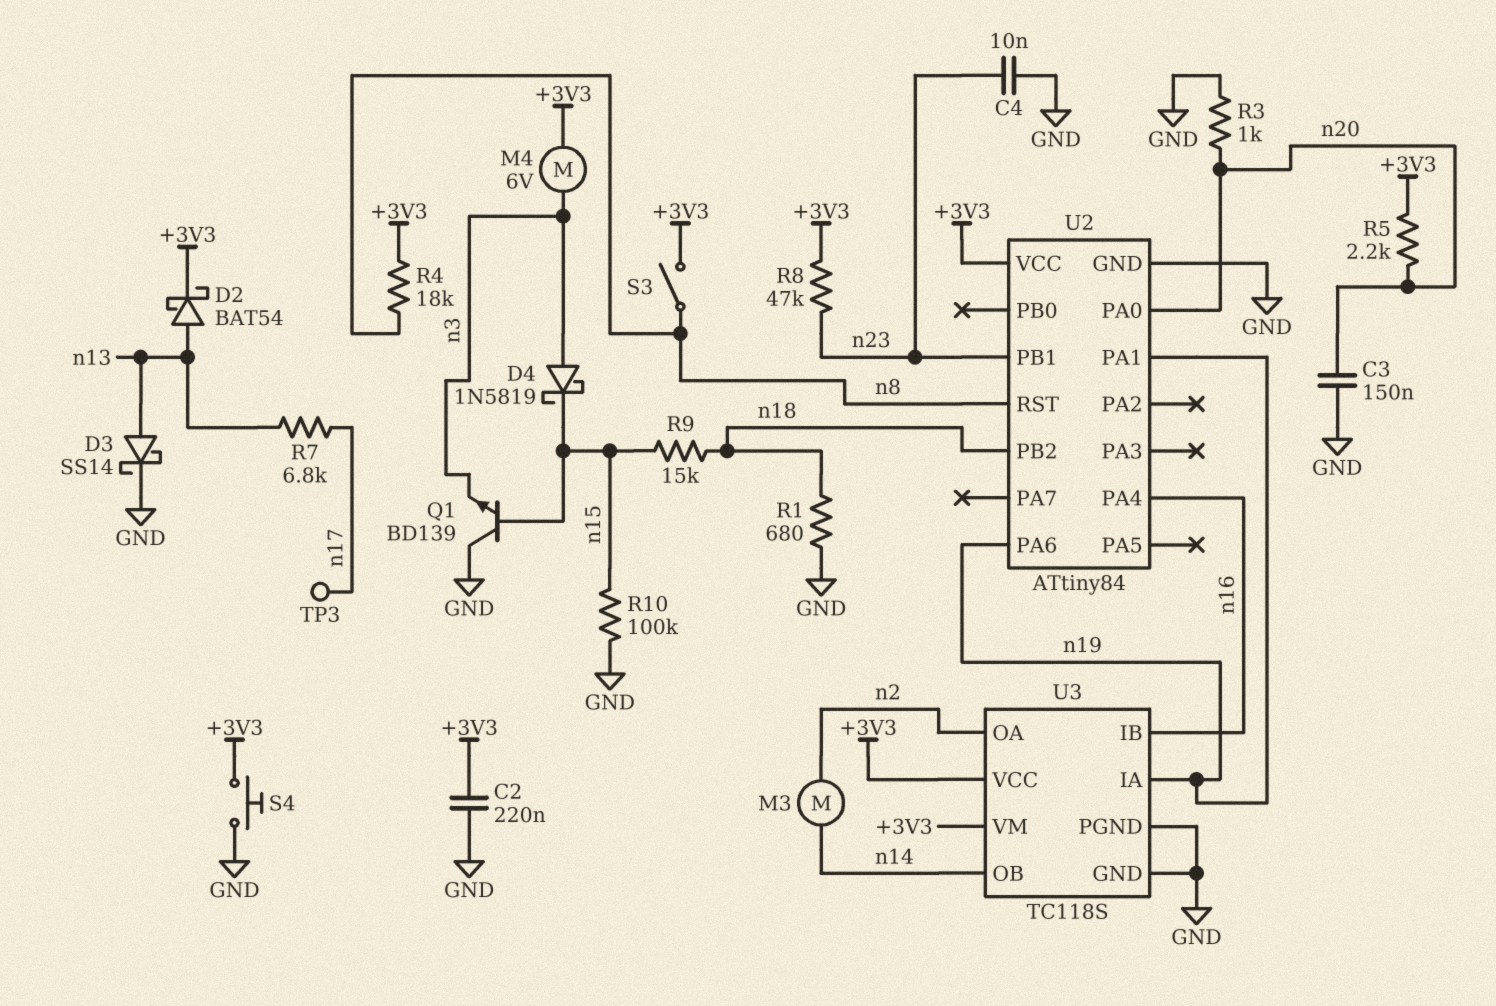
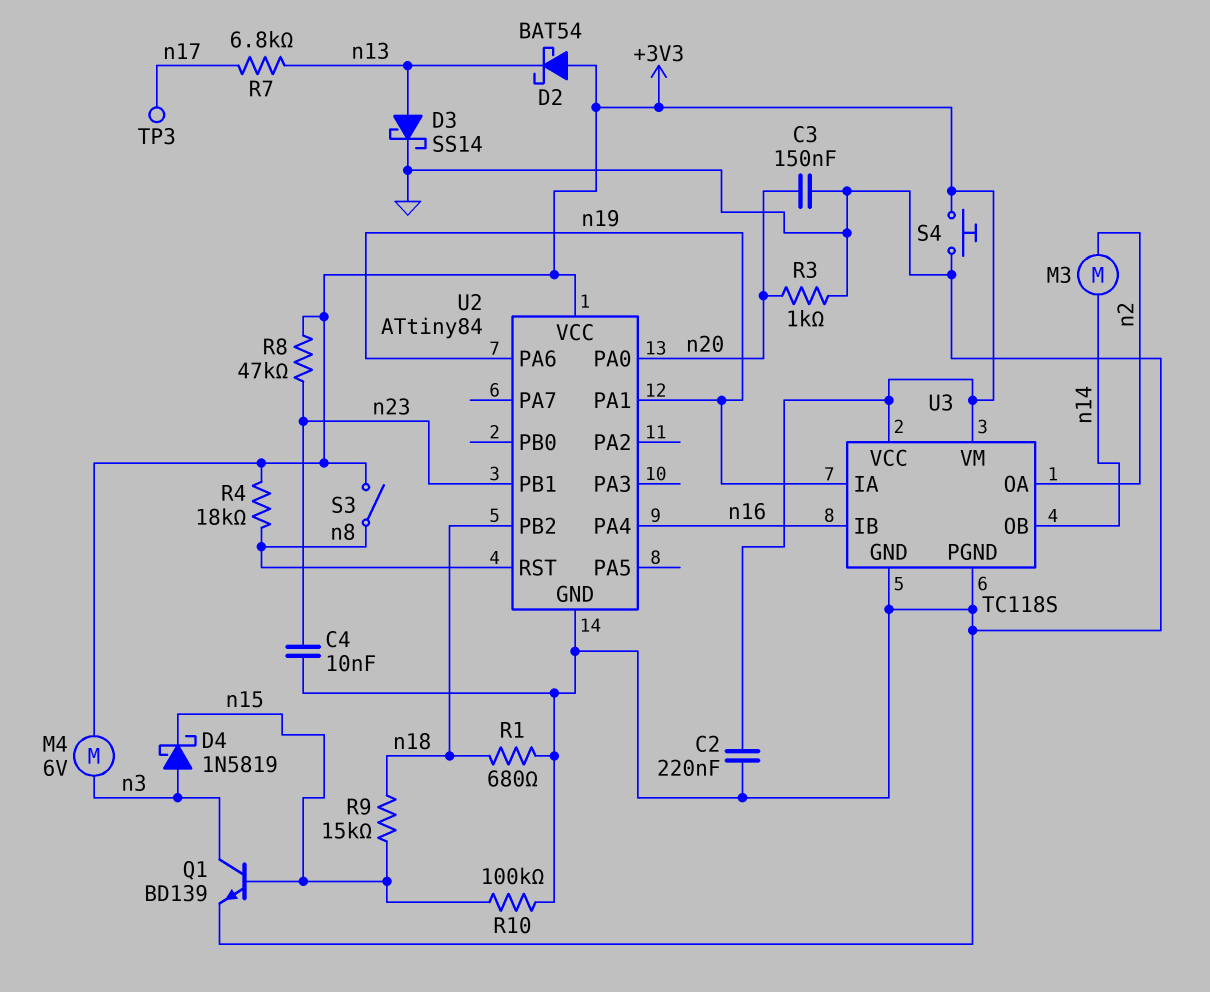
D2: schottky BAT54 (A n13, K +3V3) -> schottky BAT54 (A +3V3, K n13)
Q1: NPN BD139 (B n15, C GND, E n3) -> NPN BD139 (B n15, C n3, E GND)
R5: 2.2k (+3V3, n20) -> none

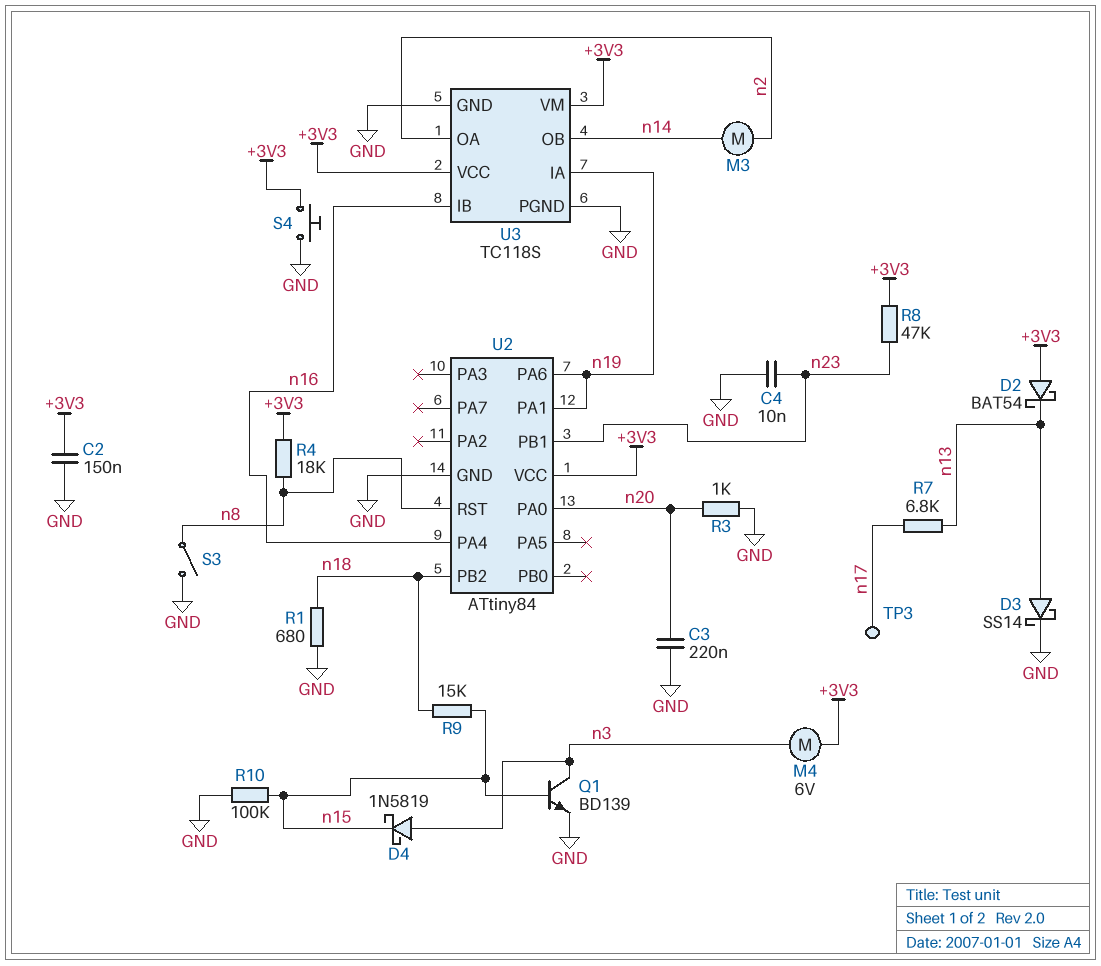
C2: 220nF (+3V3, GND) -> 150nF (+3V3, GND)
C3: 150nF (GND, n20) -> 220nF (GND, n20)
S3: switch (+3V3, n8) -> switch (GND, n8)

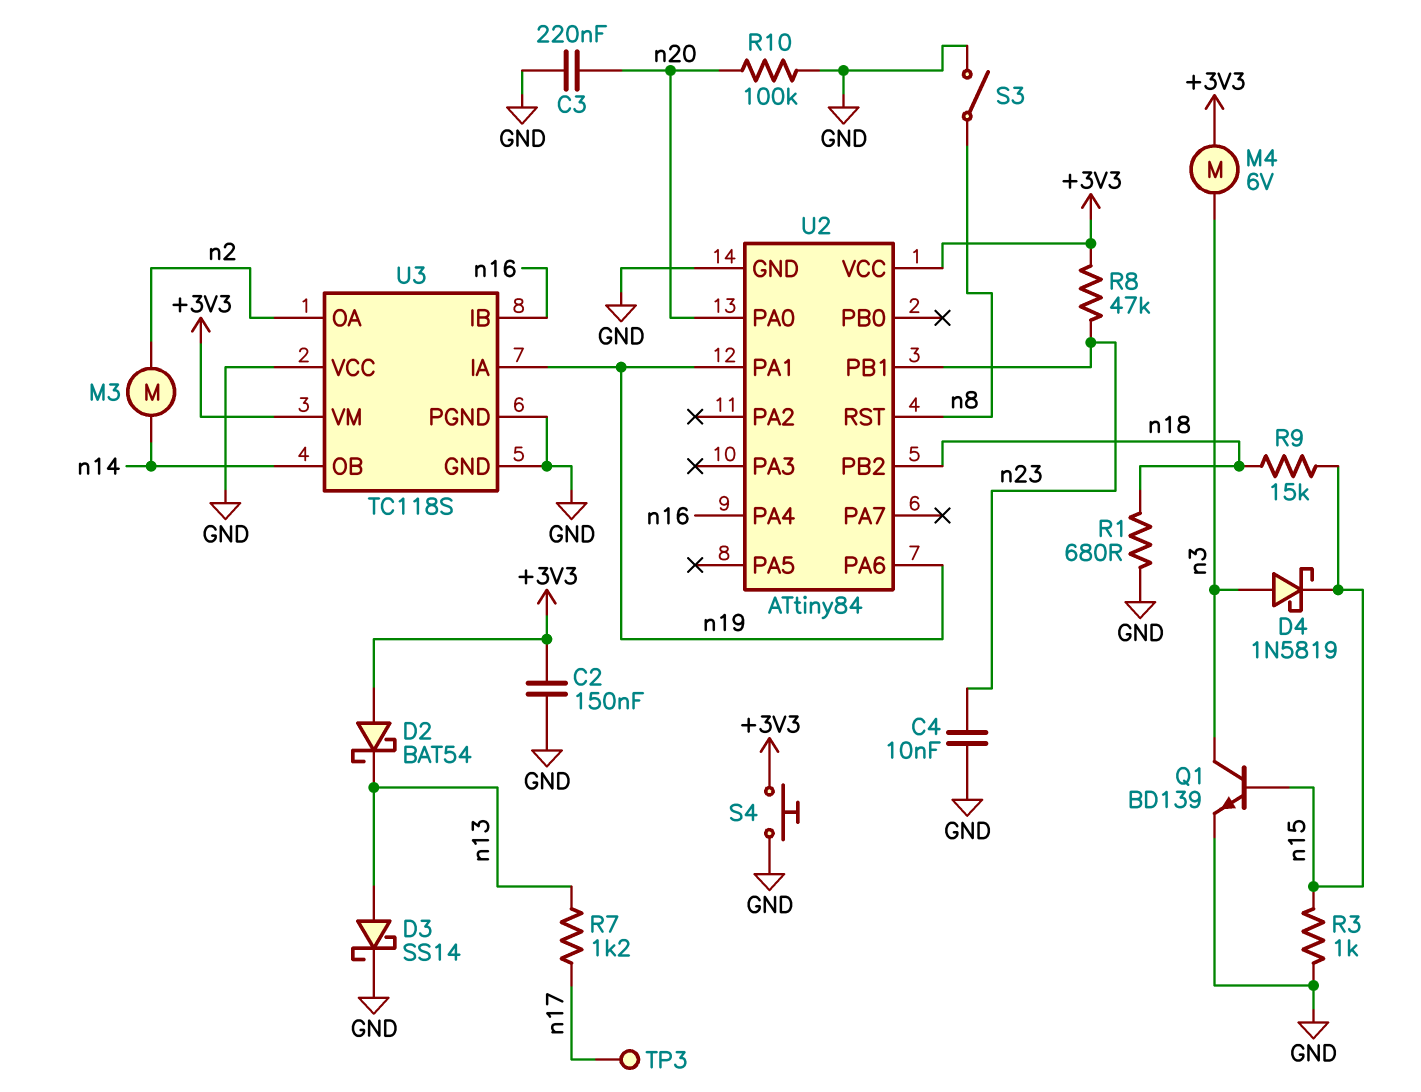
R3: 1k (GND, n20) -> 1k (GND, n15)
R4: 18k (+3V3, n8) -> none
R7: 6.8k (n13, n17) -> 1.2k (n13, n17)
R10: 100k (GND, n15) -> 100k (GND, n20)
U3 pin VCC: +3V3 -> GND

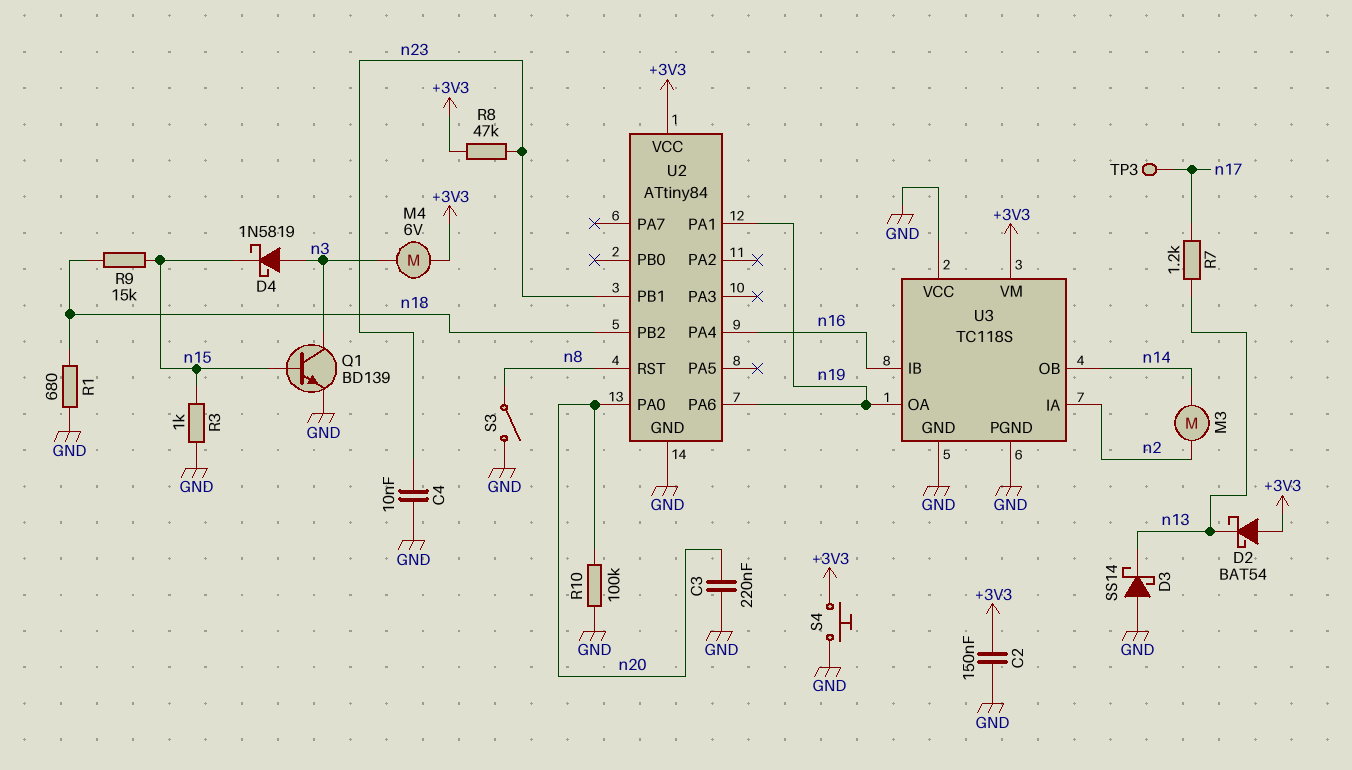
D3: schottky SS14 (A n13, K GND) -> schottky SS14 (A GND, K n13)
U3 pin IA: n19 -> n2
U3 pin OA: n2 -> n19

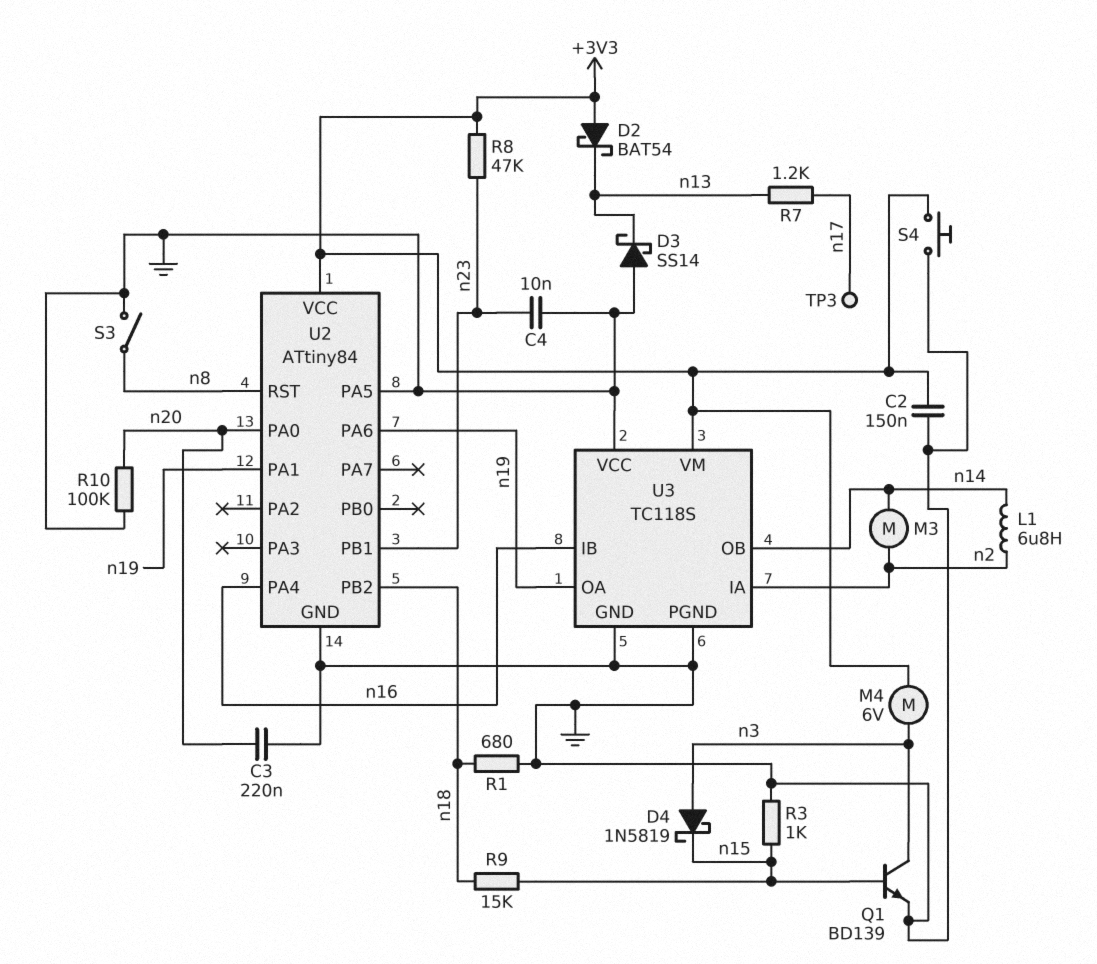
L1: none -> 6.8uH (n2, n14)
U2 pin PA5: none -> GND

